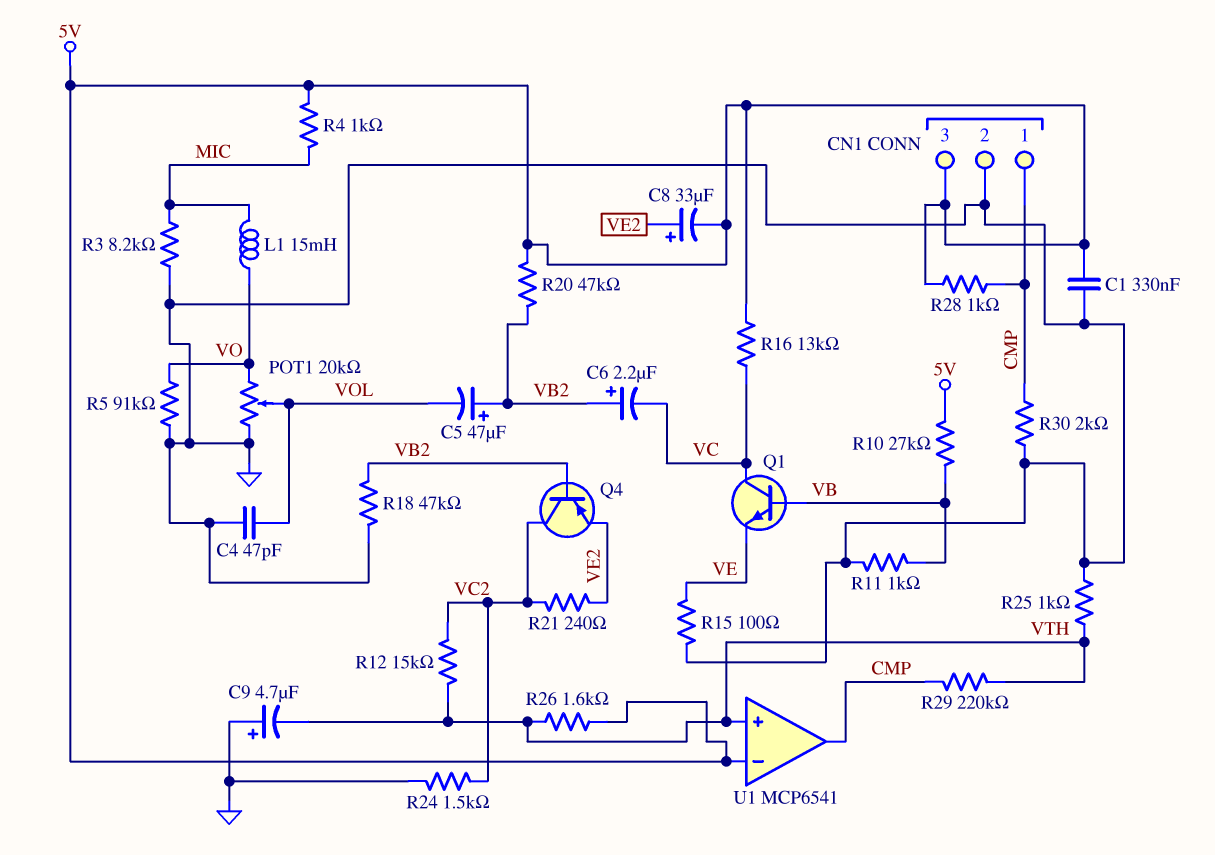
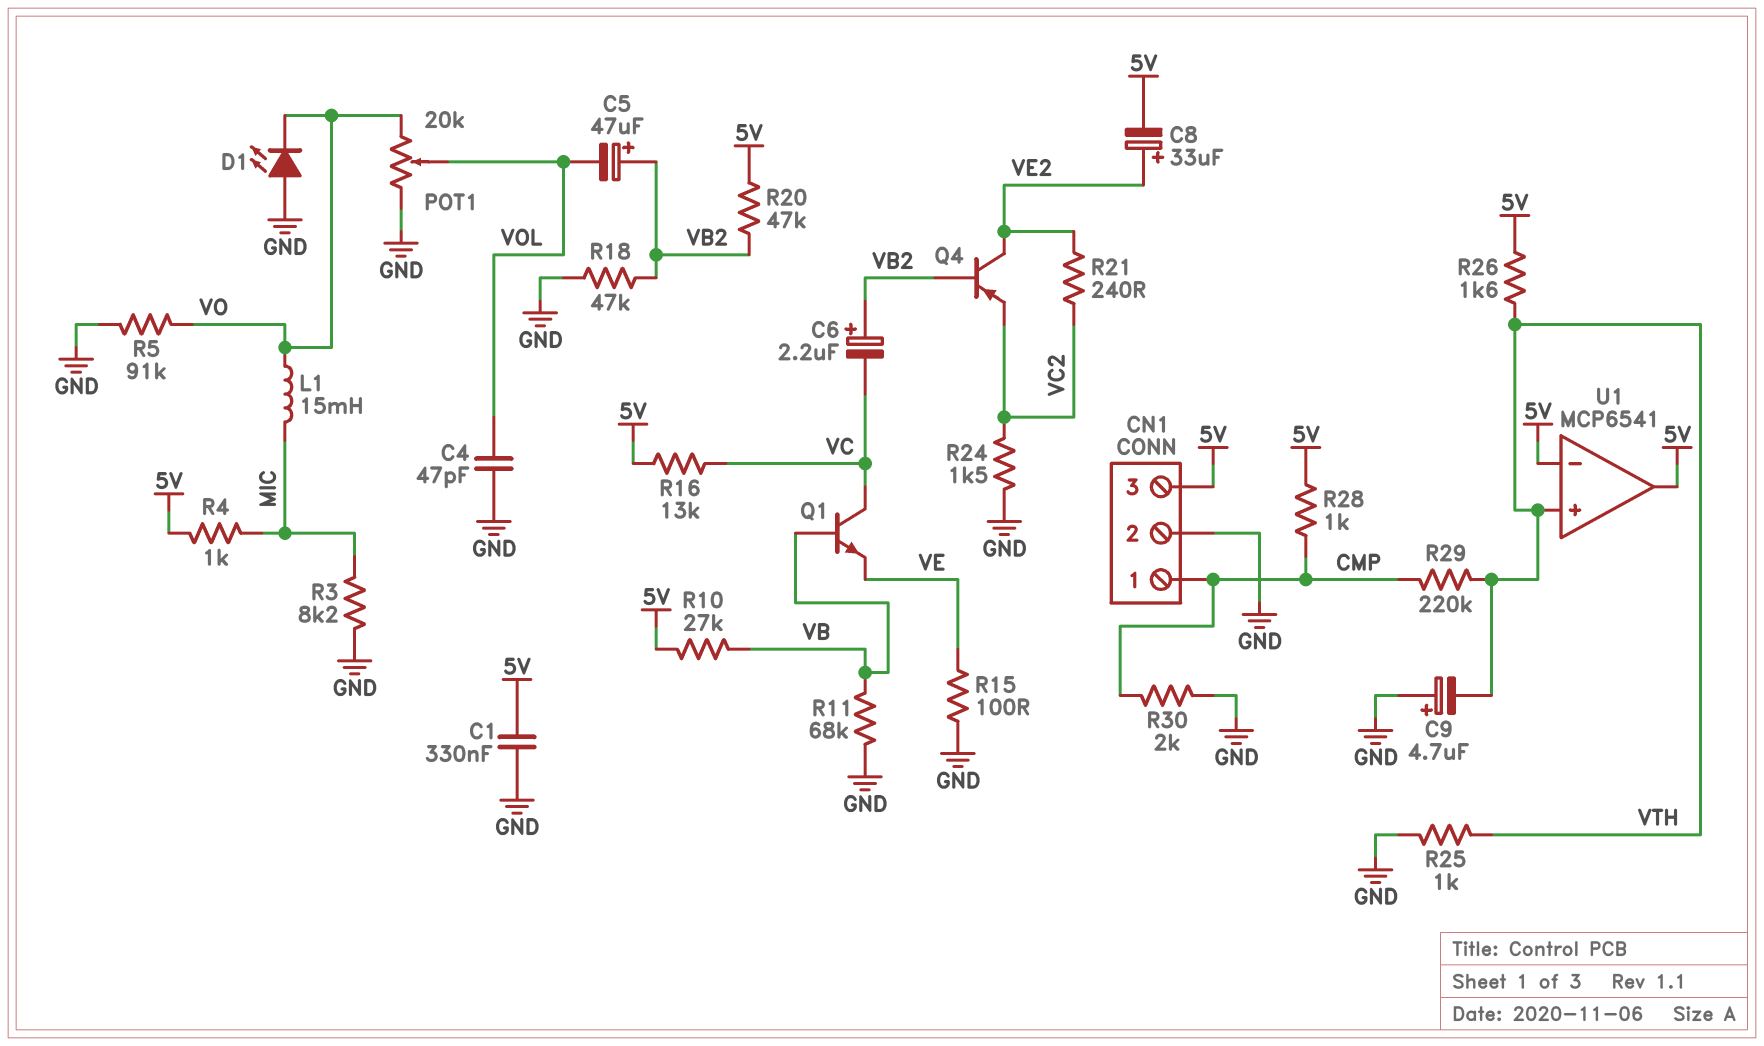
D1: none -> LED (A GND, K VO)
Q4: PNP (B VB2, C VC2, E VE2) -> PNP (B VB2, C VE2, E VC2)
R11: 1k (GND, VB) -> 68k (GND, VB)
R12: 15k (VC2, VTH) -> none
U1 pin out: CMP -> 5V

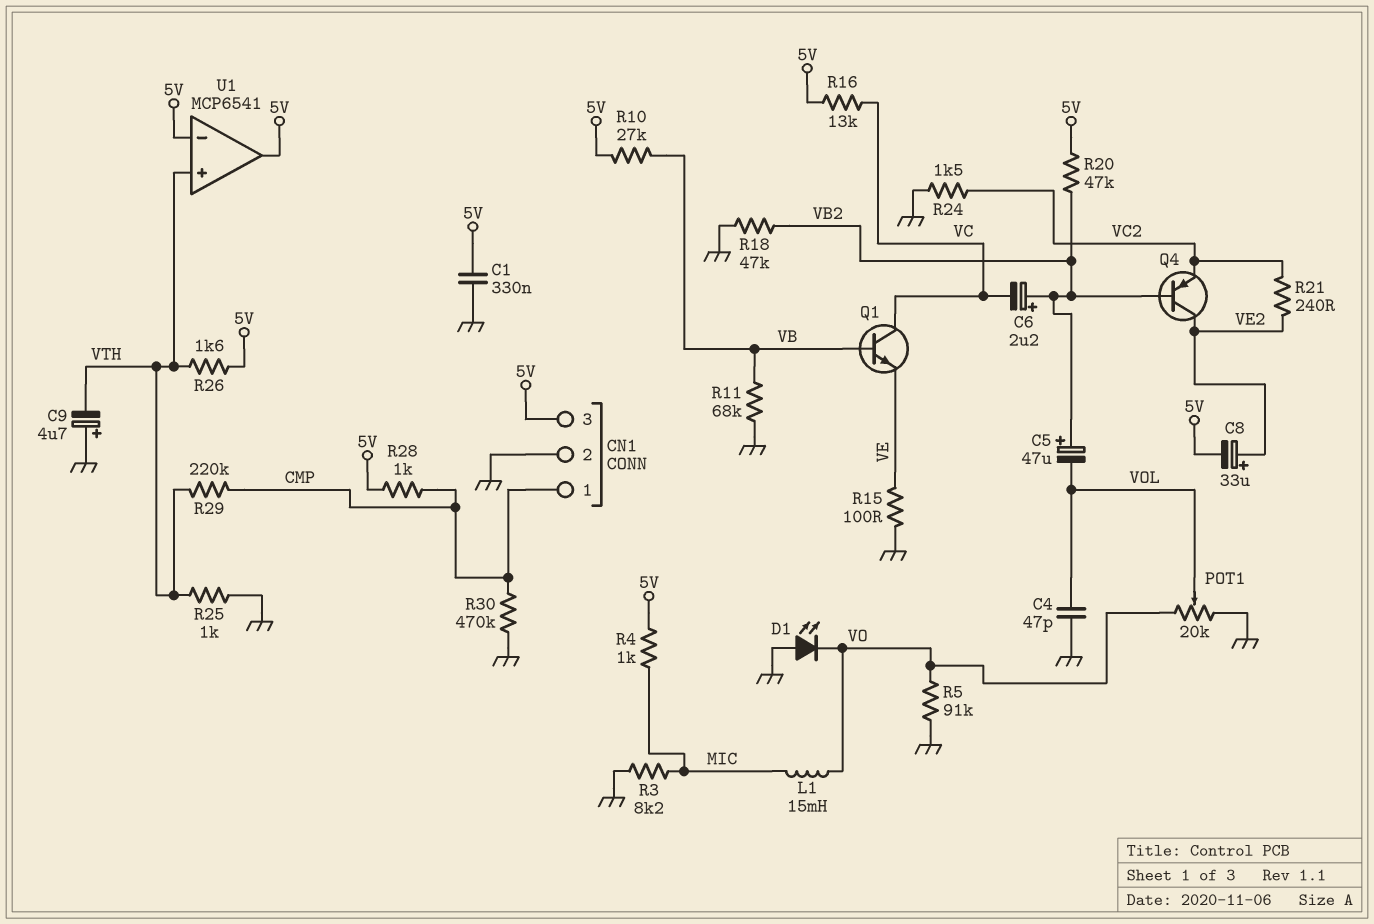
R30: 2k (CMP, GND) -> 470k (CMP, GND)

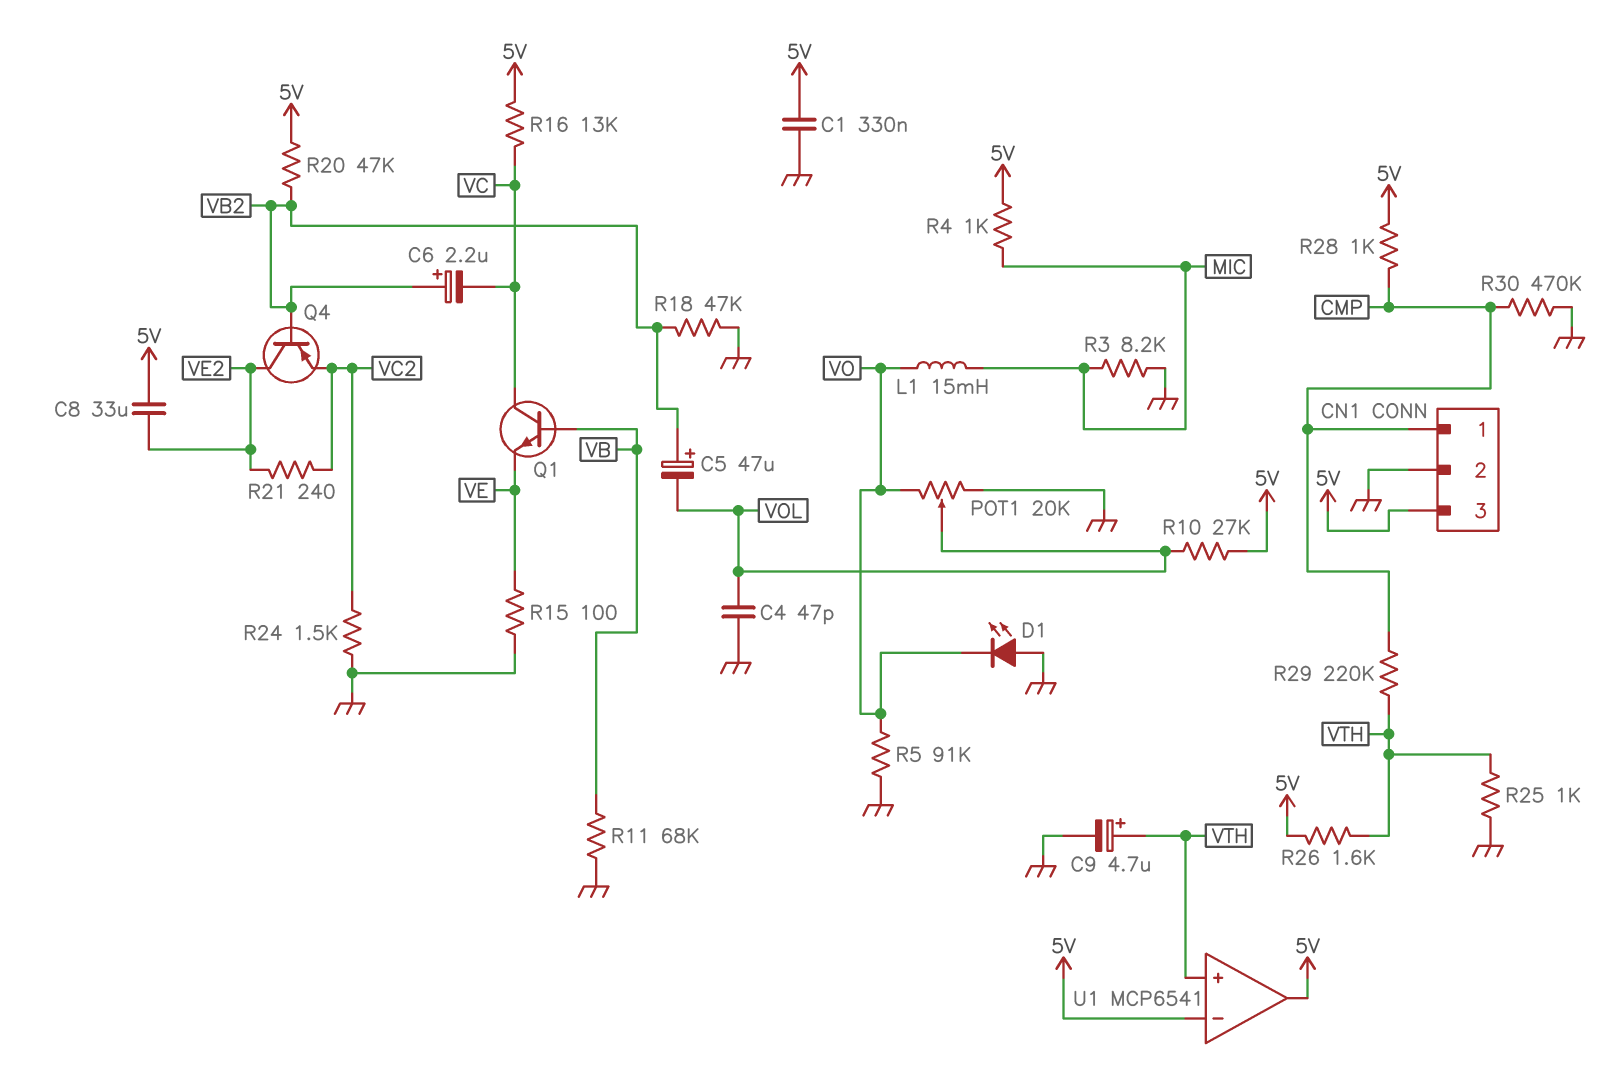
C8: 33uF (plus VE2, minus 5V) -> 33uF (5V, VE2)
C9: 4.7uF (plus GND, minus VTH) -> 4.7uF (plus VTH, minus GND)
R10: 27k (5V, VB) -> 27k (5V, VOL)

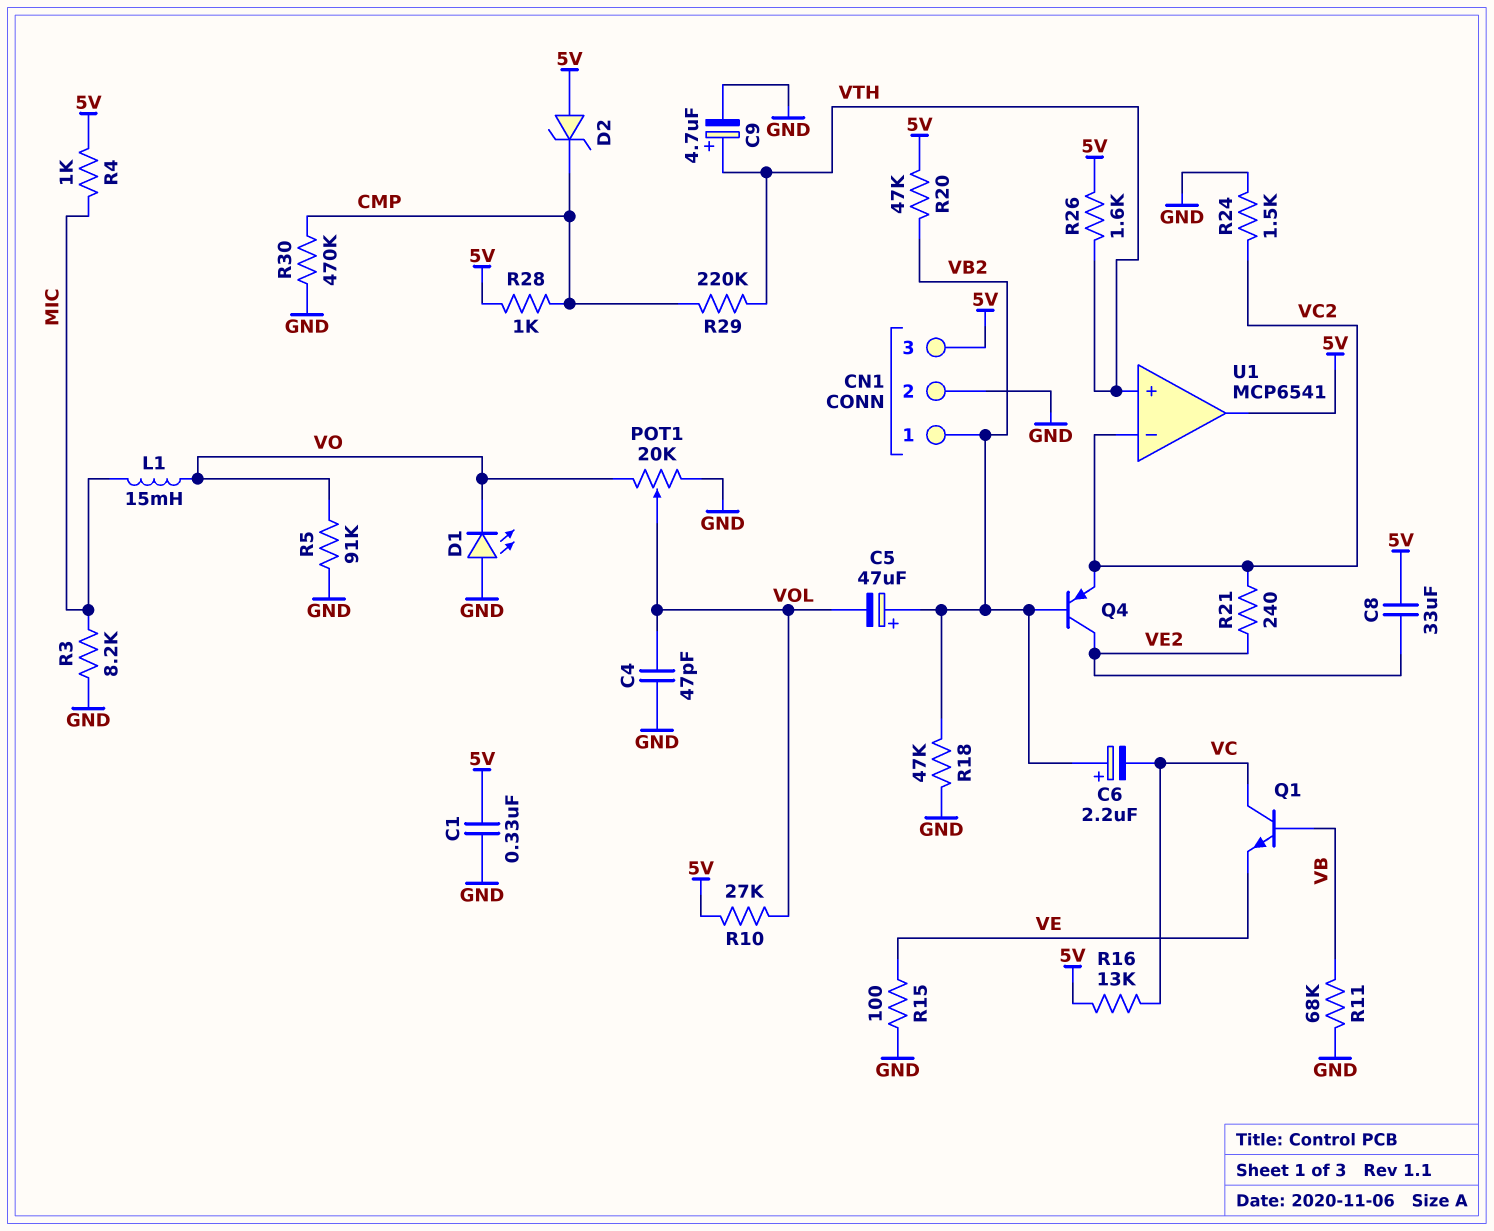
CN1 pin 1: CMP -> VB2
D2: none -> zener (A 5V, K CMP)
R25: 1k (GND, VTH) -> none
U1 pin in-: 5V -> VC2

